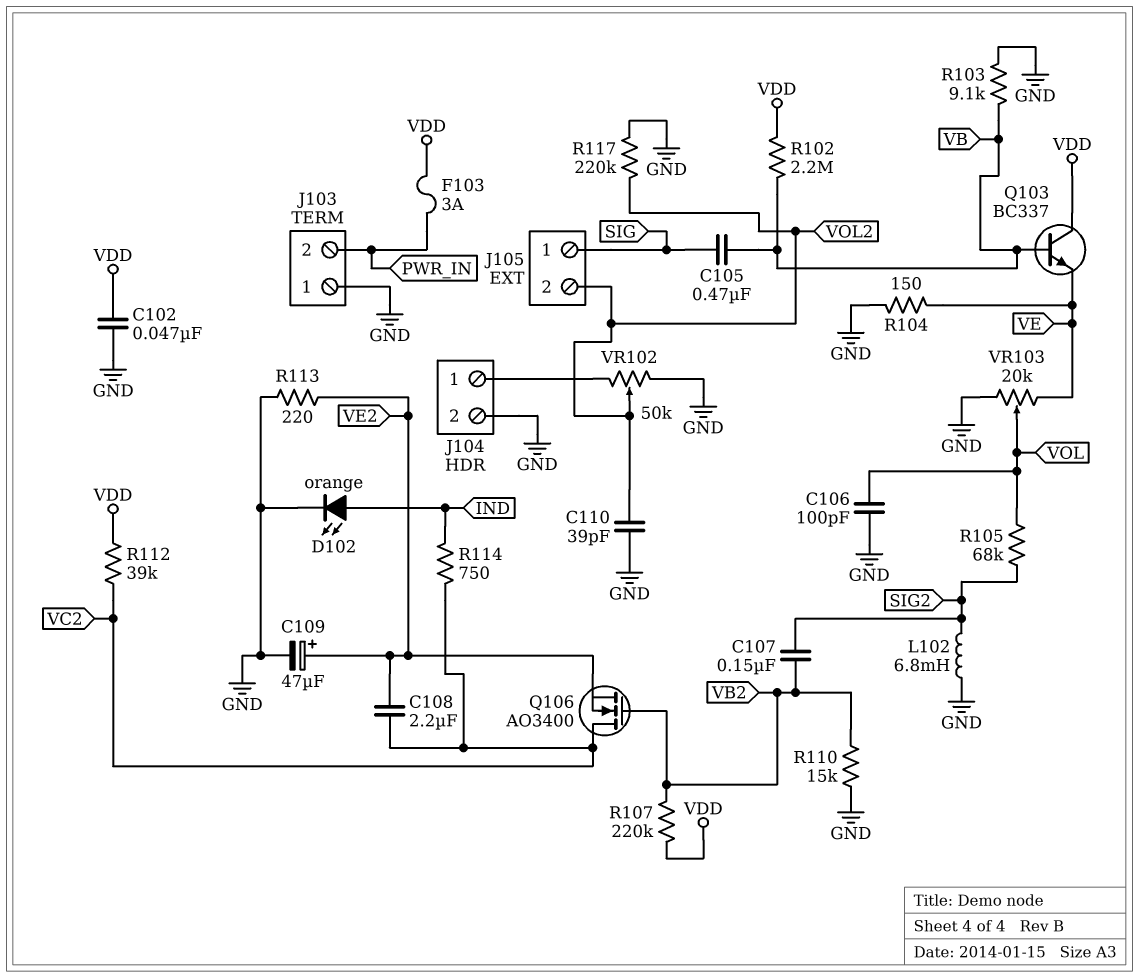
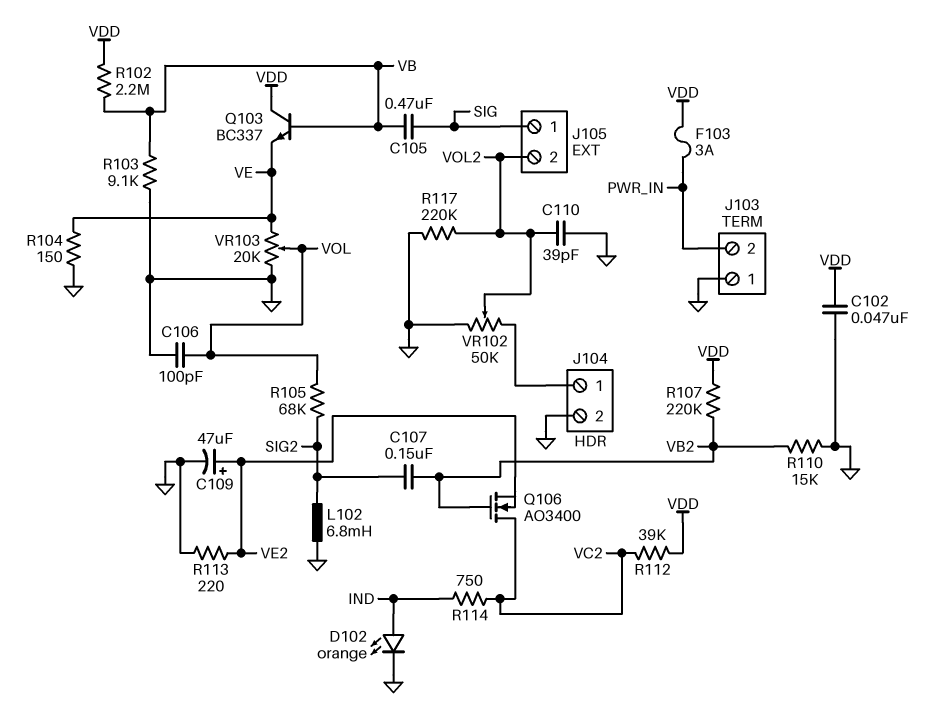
C108: 2.2uF (VC2, VE2) -> none

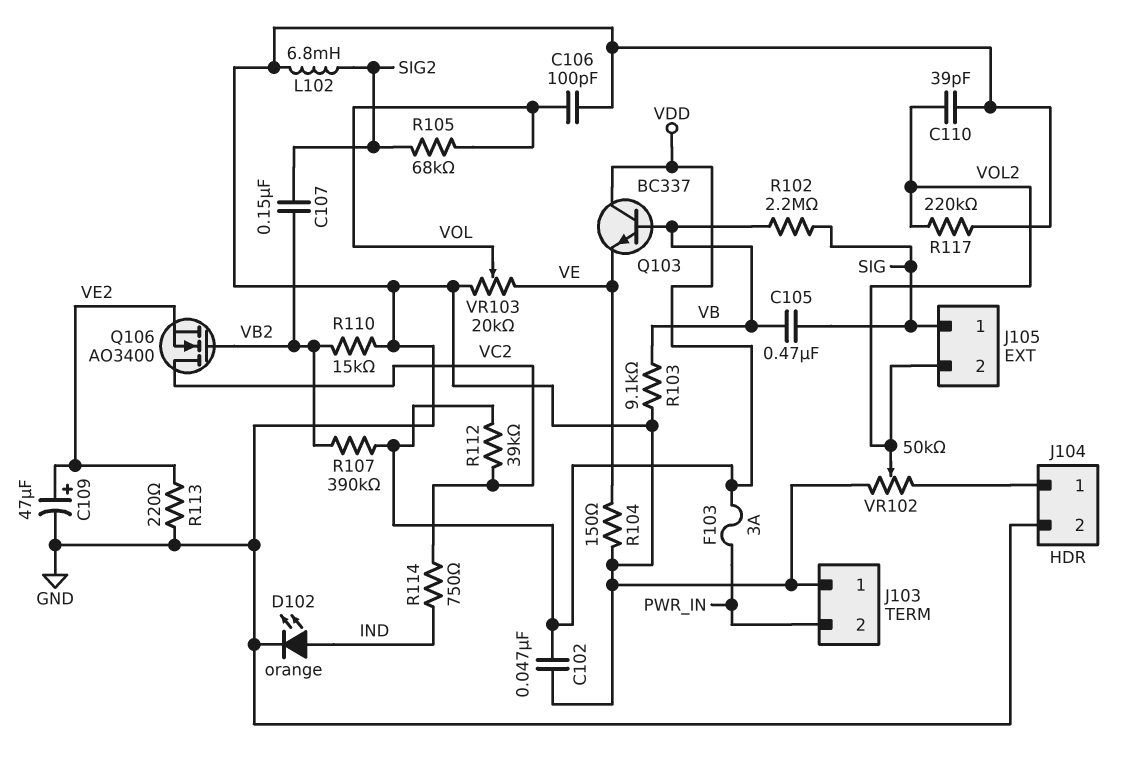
R102: 2.2M (VB, VDD) -> 2.2M (SIG, VB)
R107: 220k (VB2, VDD) -> 390k (VB2, VDD)

